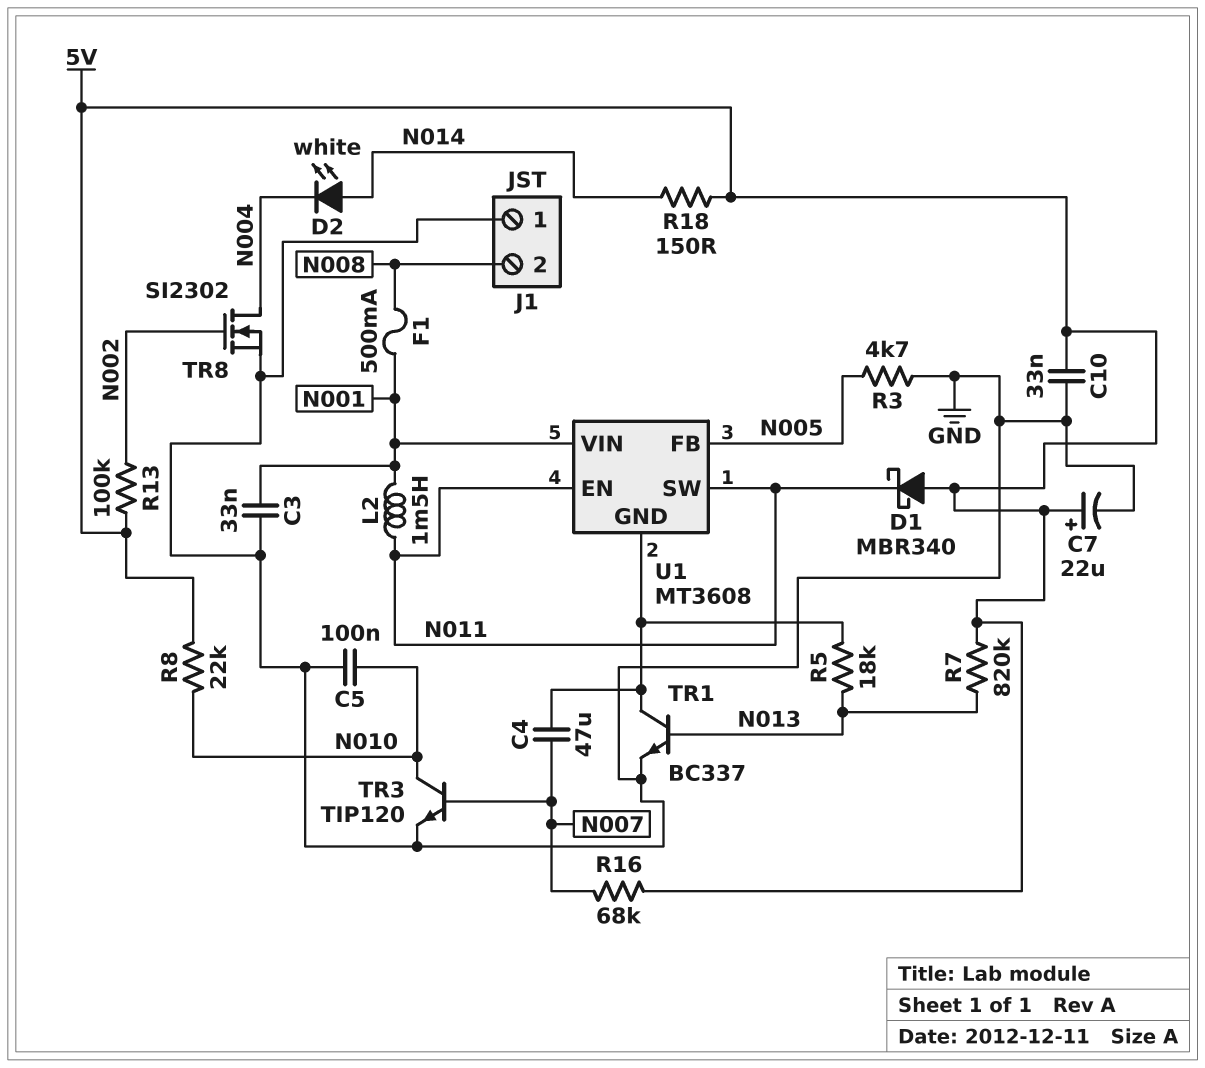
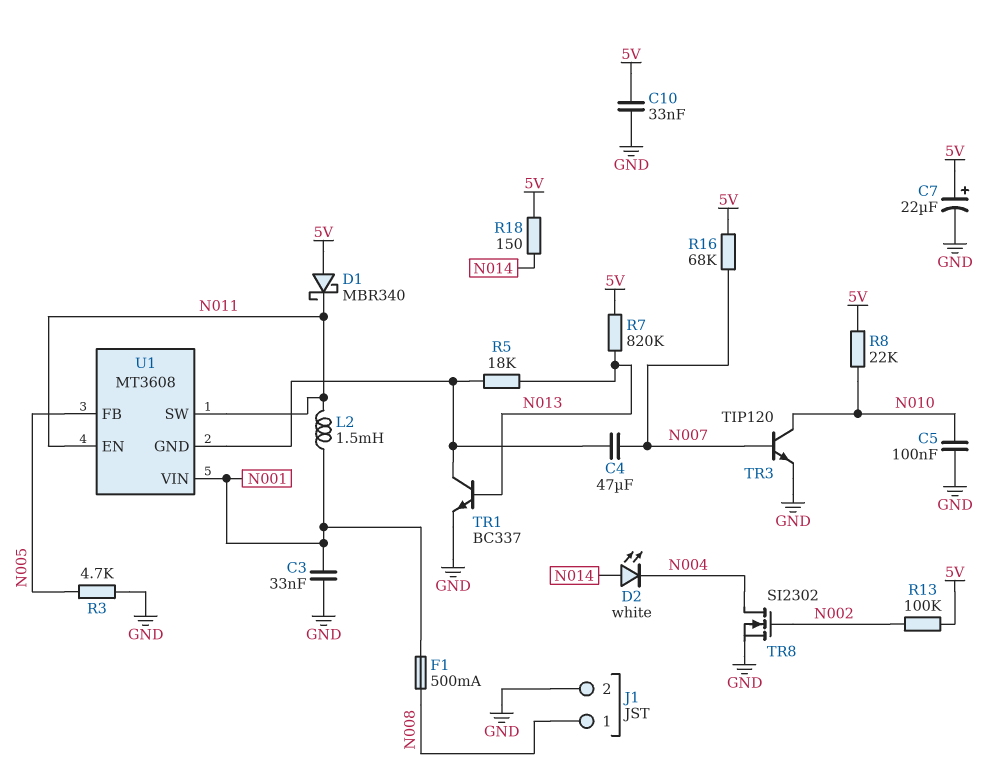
J1 pin 1: GND -> N008
J1 pin 2: N008 -> GND

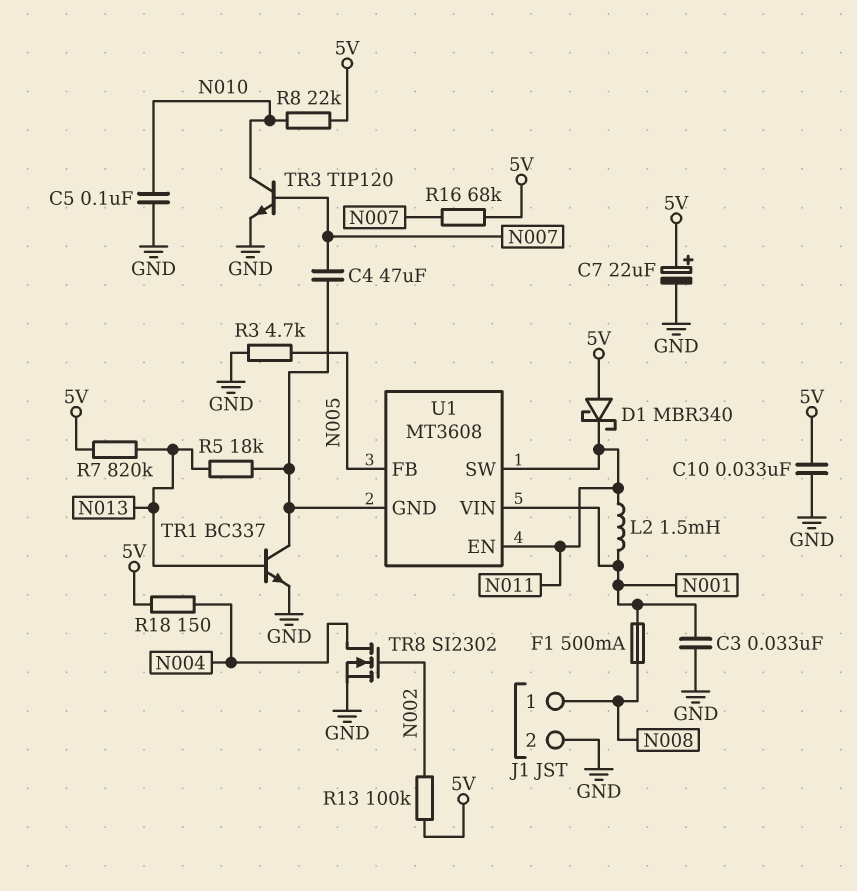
D2: LED white (A N014, K N004) -> none
R18: 150 (5V, N014) -> 150 (5V, N004)

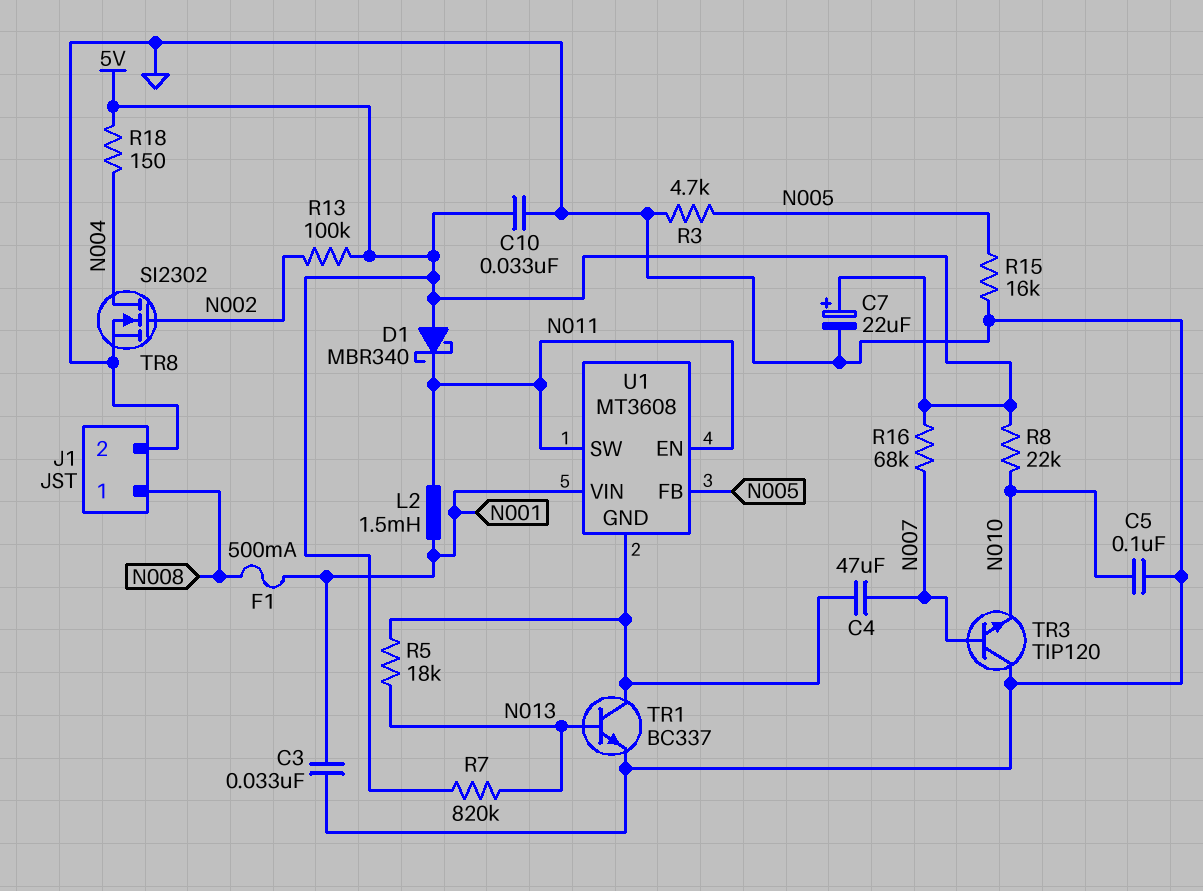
R15: none -> 16k (GND, N005)
TR3: NPN TIP120 (B N007, C N010, E GND) -> NPN TIP120 (B N007, C GND, E N010)

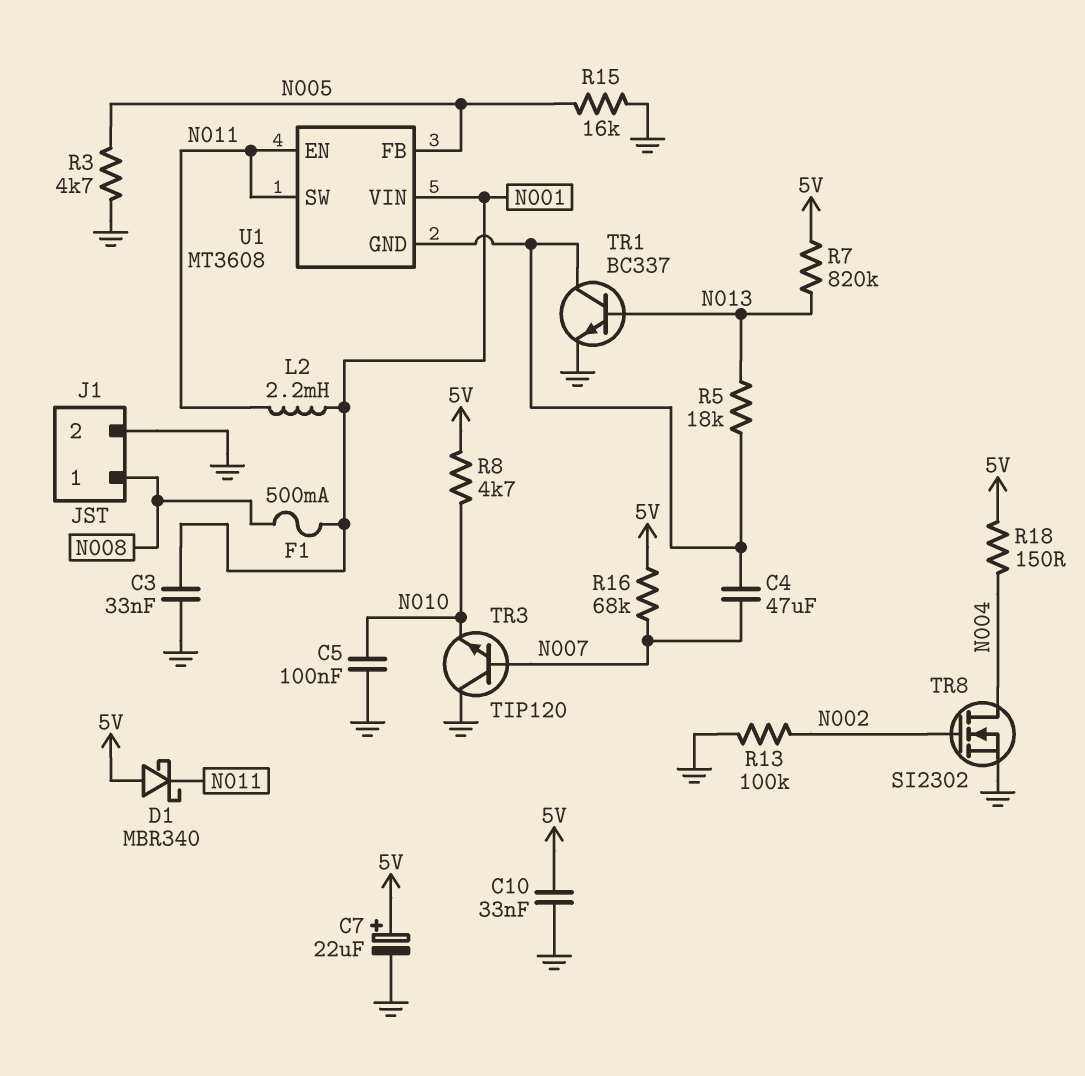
L2: 1.5mH (N001, N011) -> 2.2mH (N001, N011)
R8: 22k (5V, N010) -> 4.7k (5V, N010)
R13: 100k (5V, N002) -> 100k (GND, N002)

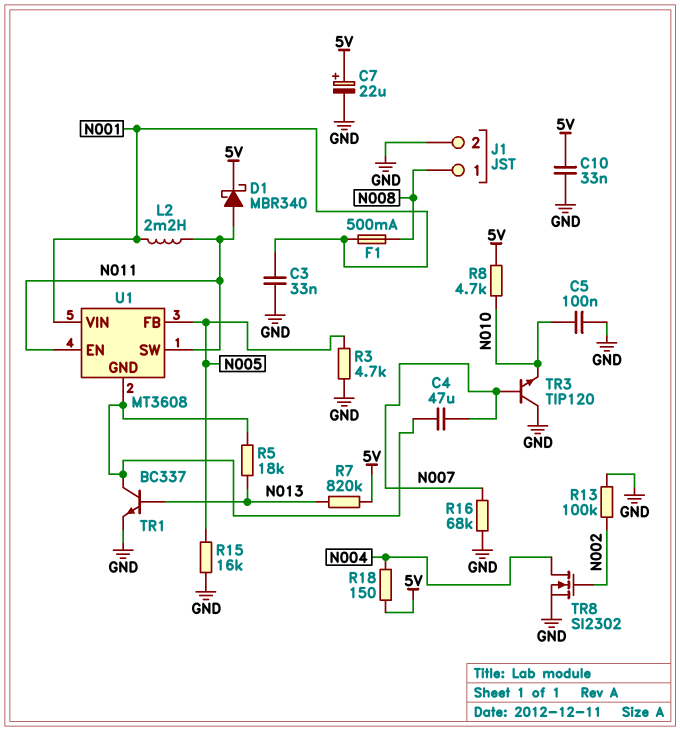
D1: schottky MBR340 (A 5V, K N011) -> schottky MBR340 (A N011, K 5V)
R16: 68k (5V, N007) -> 68k (GND, N007)

